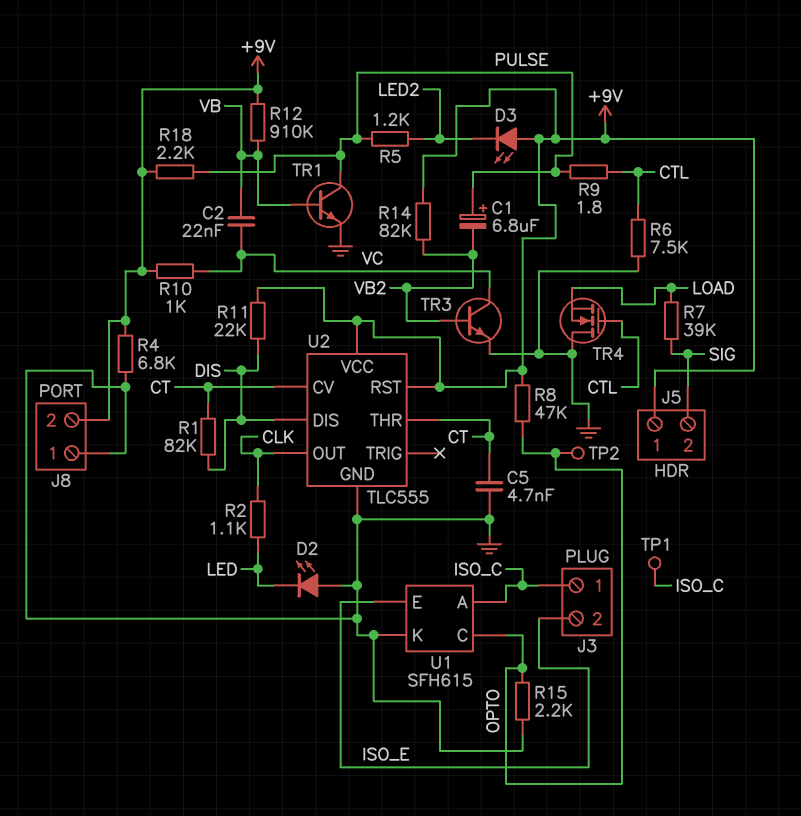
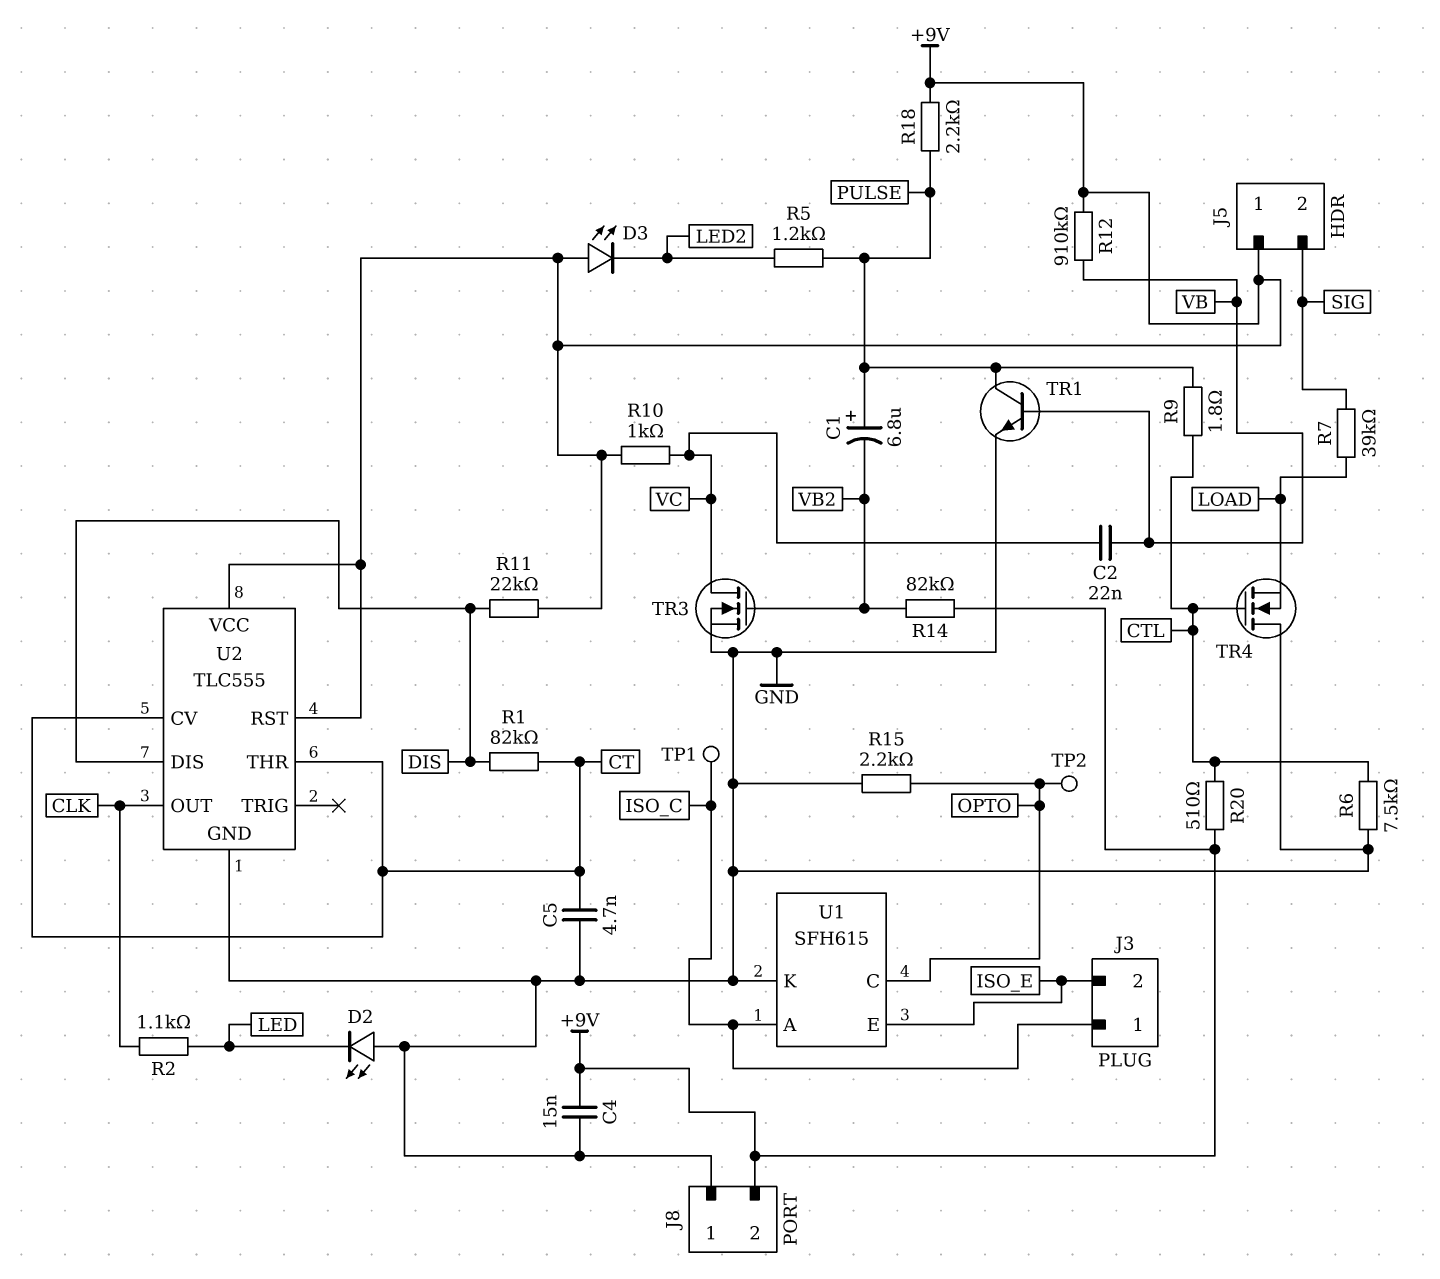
C4: none -> 15nF (+9V, GND)
R4: 6.8k (+9V, GND) -> none
R8: 47k (+9V, OPTO) -> none
R20: none -> 510 (+9V, CTL)
TR3: NPN (B VB2, C VC, E GND) -> NMOS (G VB2, D VC, S GND)

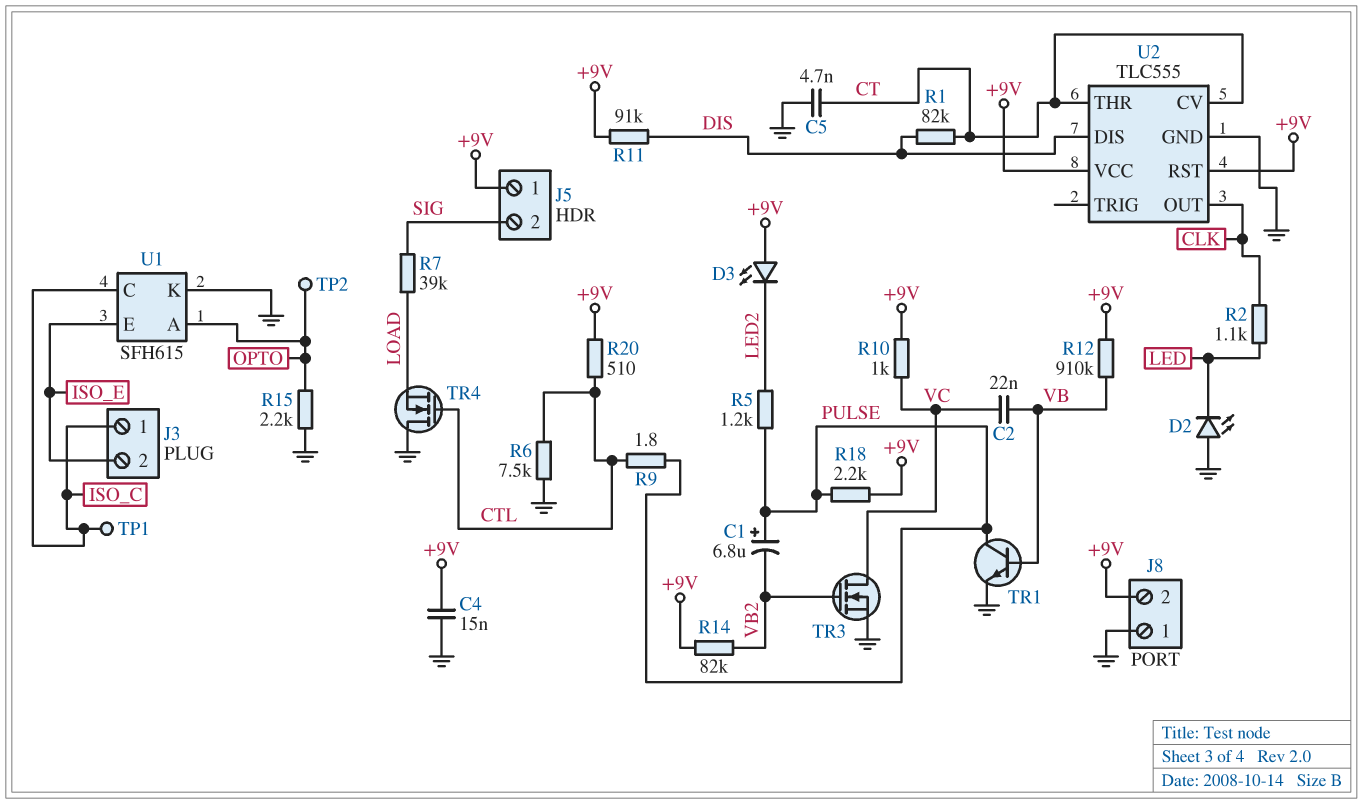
R11: 22k (+9V, DIS) -> 91k (+9V, DIS)
U1 pin A: ISO_C -> OPTO
U1 pin C: OPTO -> ISO_C

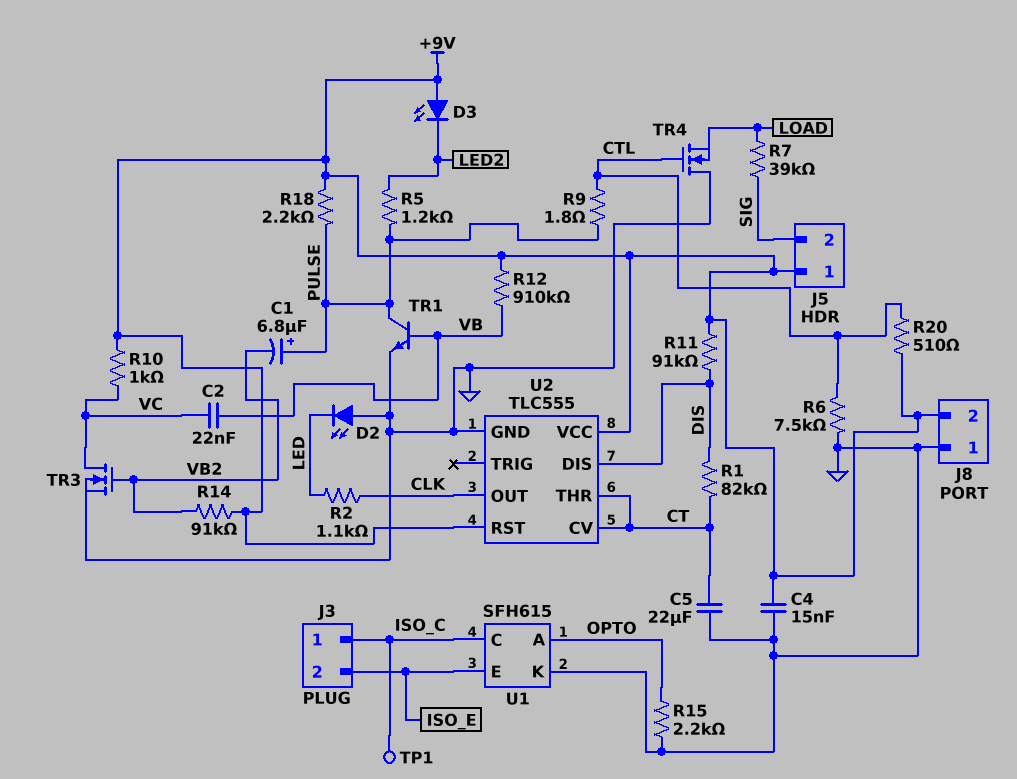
C5: 4.7nF (CT, GND) -> 22uF (CT, GND)
R14: 82k (+9V, VB2) -> 91k (+9V, VB2)
TP2: test point (OPTO) -> none

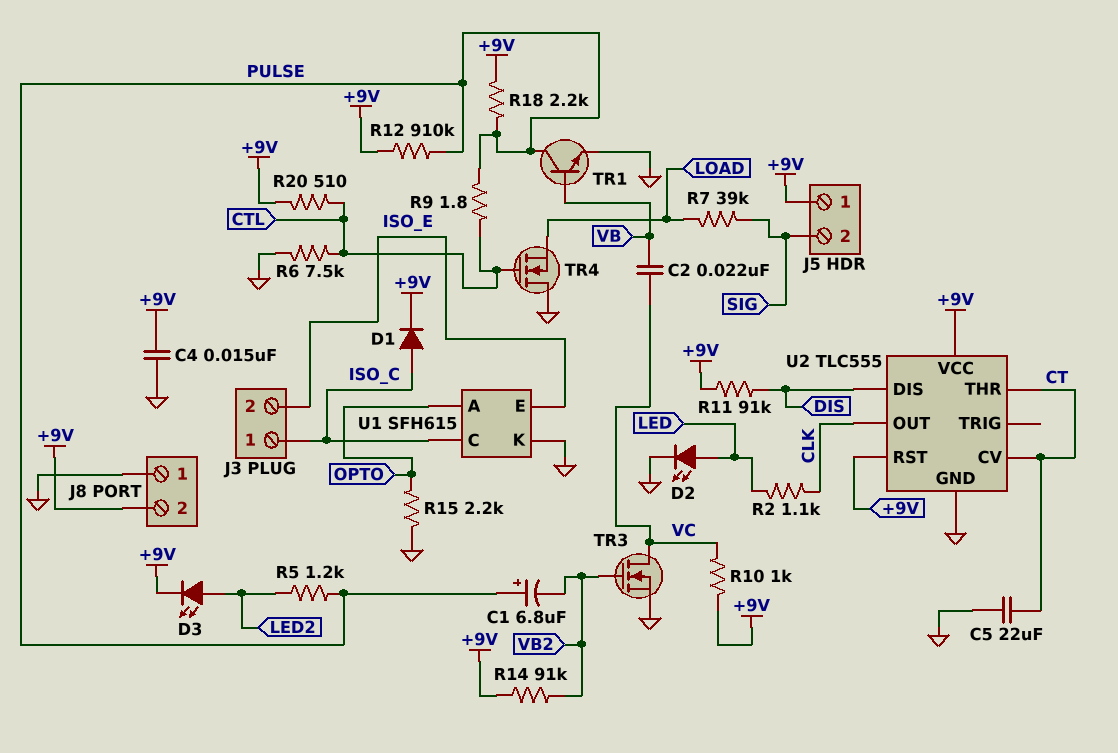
D1: none -> diode (A ISO_C, K +9V)
D2: LED (A GND, K LED) -> LED (A LED, K GND)
D3: LED (A +9V, K LED2) -> LED (A LED2, K +9V)
R1: 82k (CT, DIS) -> none
R12: 910k (+9V, VB) -> 910k (+9V, PULSE)
TP1: test point (ISO_C) -> none

